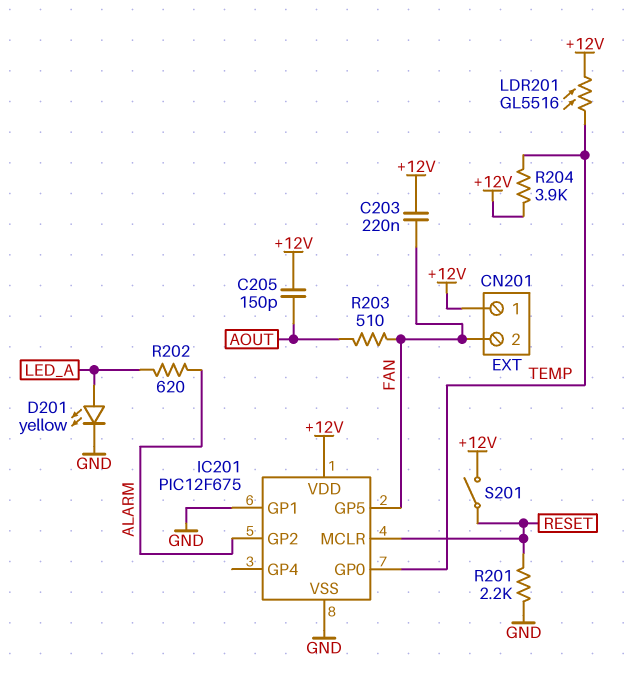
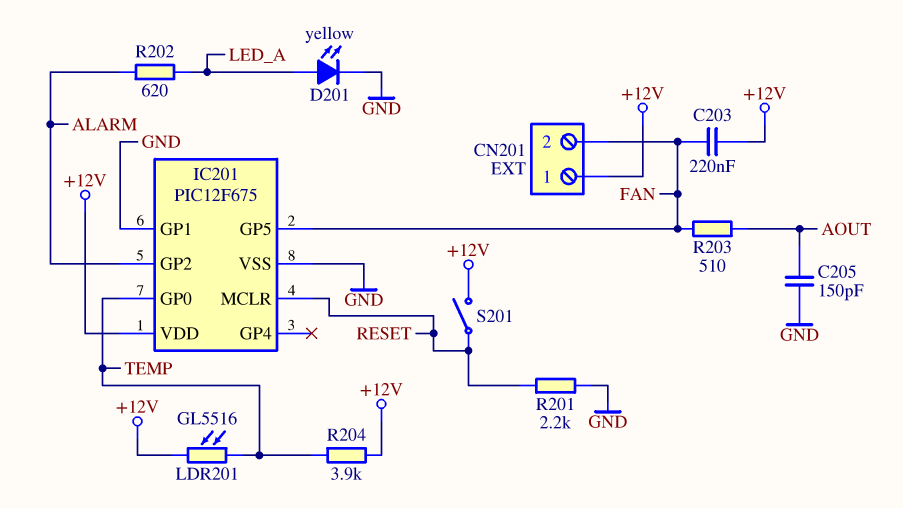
C205: 150pF (+12V, AOUT) -> 150pF (AOUT, GND)

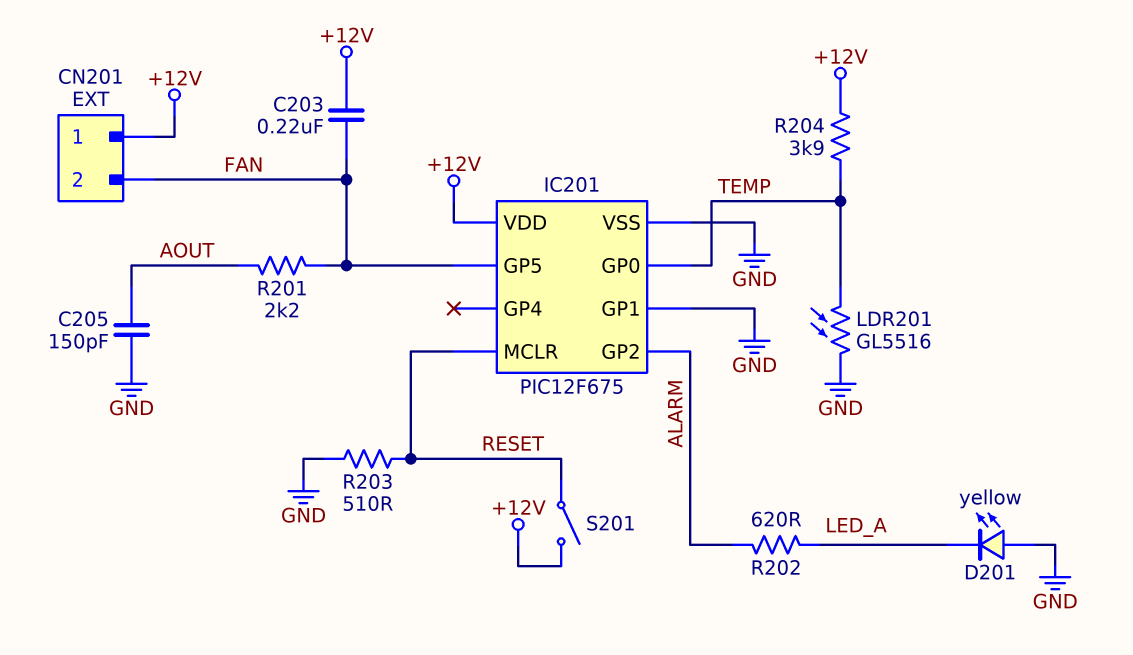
D201: LED yellow (A LED_A, K GND) -> LED yellow (A GND, K LED_A)
LDR201: GL5516 (+12V, TEMP) -> GL5516 (GND, TEMP)
R201: 2.2k (GND, RESET) -> 2.2k (AOUT, FAN)
R203: 510 (AOUT, FAN) -> 510 (GND, RESET)

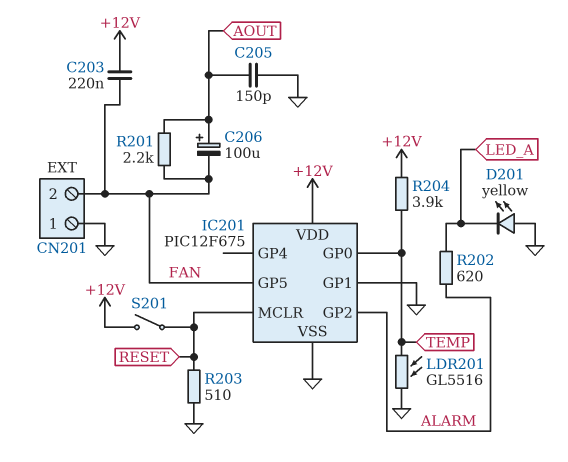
C206: none -> 100uF (plus AOUT, minus FAN)
CN201 pin 1: +12V -> GND

